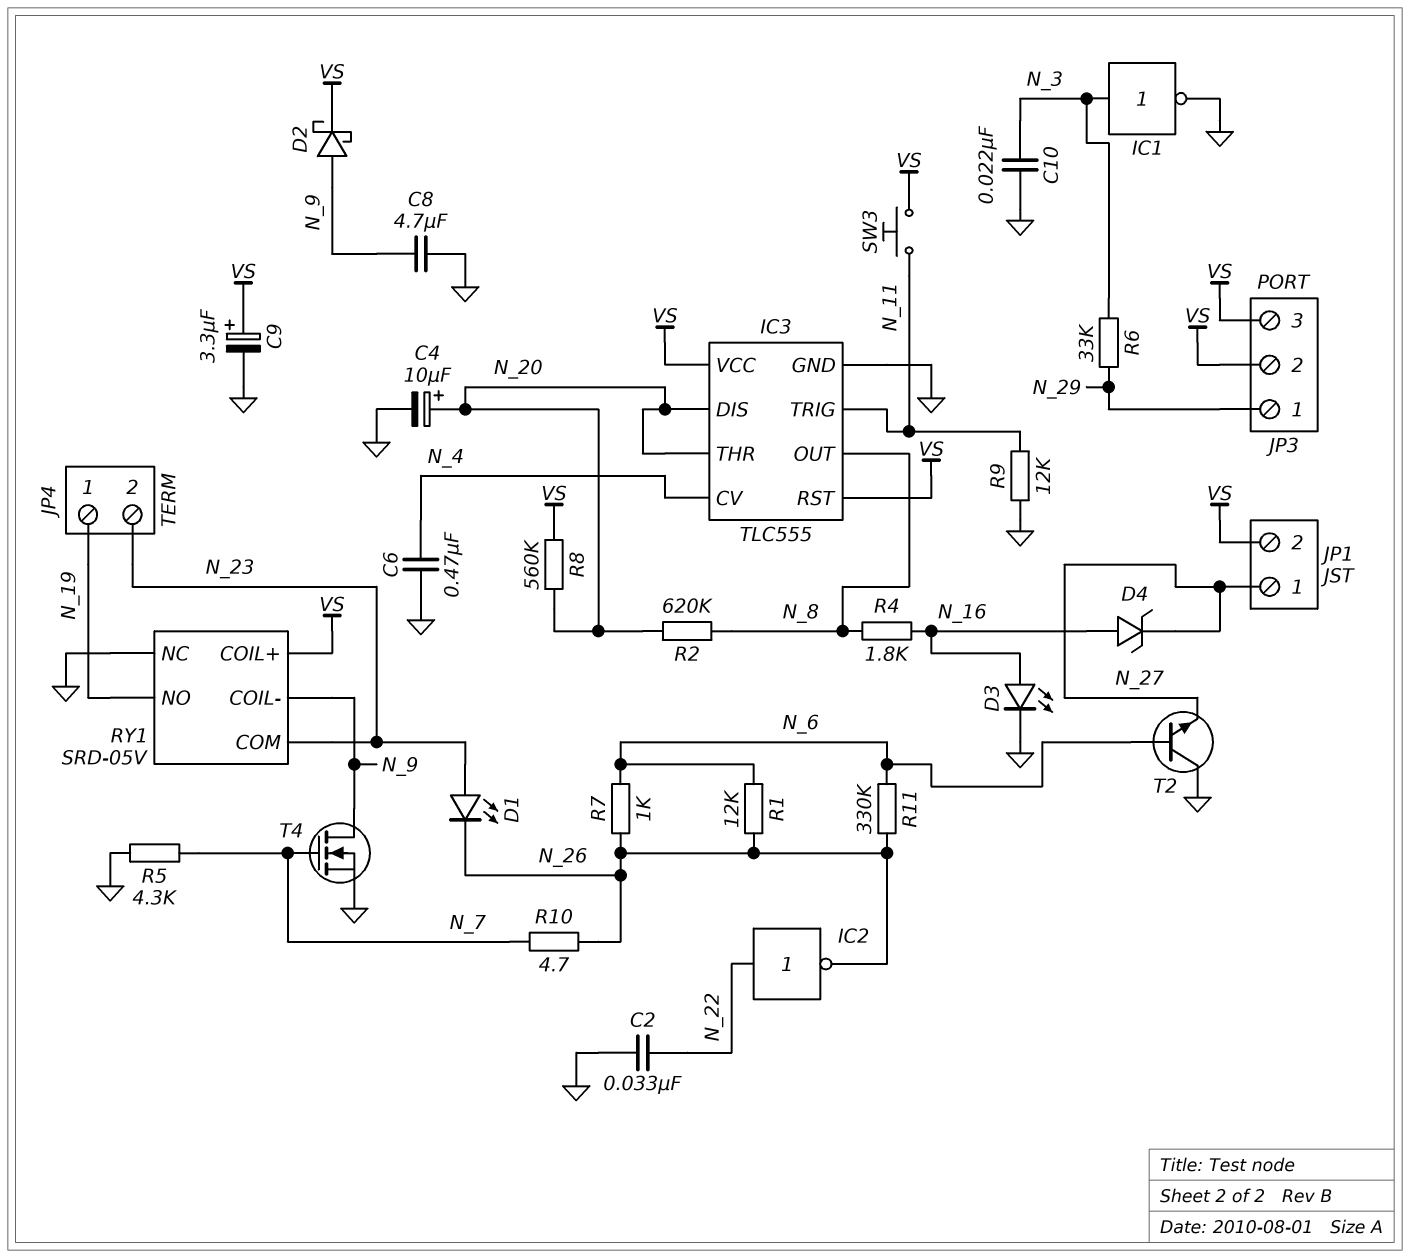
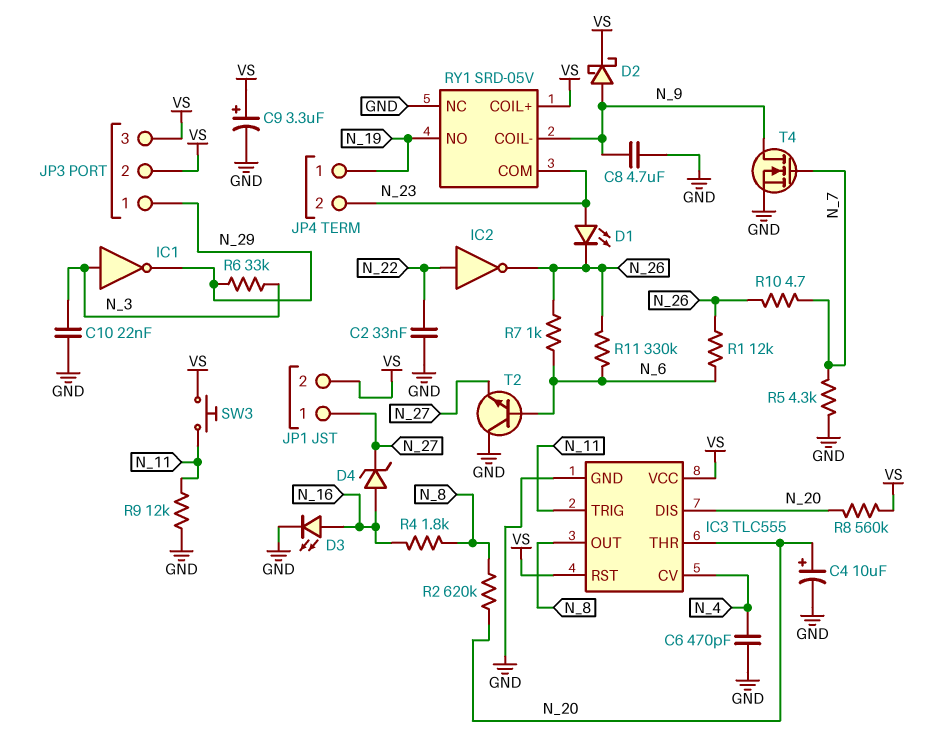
C6: 470nF (GND, N_4) -> 470pF (GND, N_4)
IC1: NOT (in N_3, out GND) -> NOT (in N_3, out N_29)

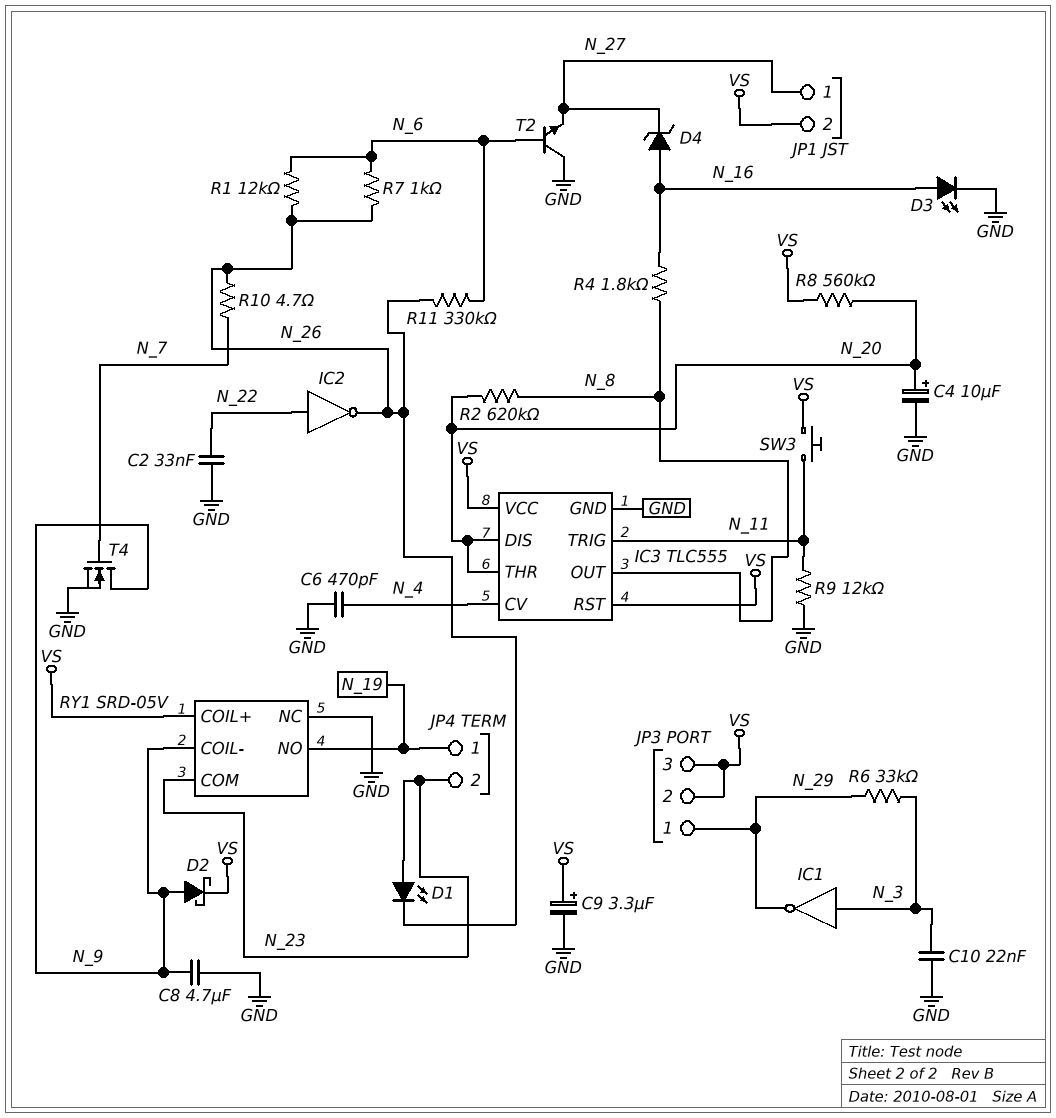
R5: 4.3k (GND, N_7) -> none

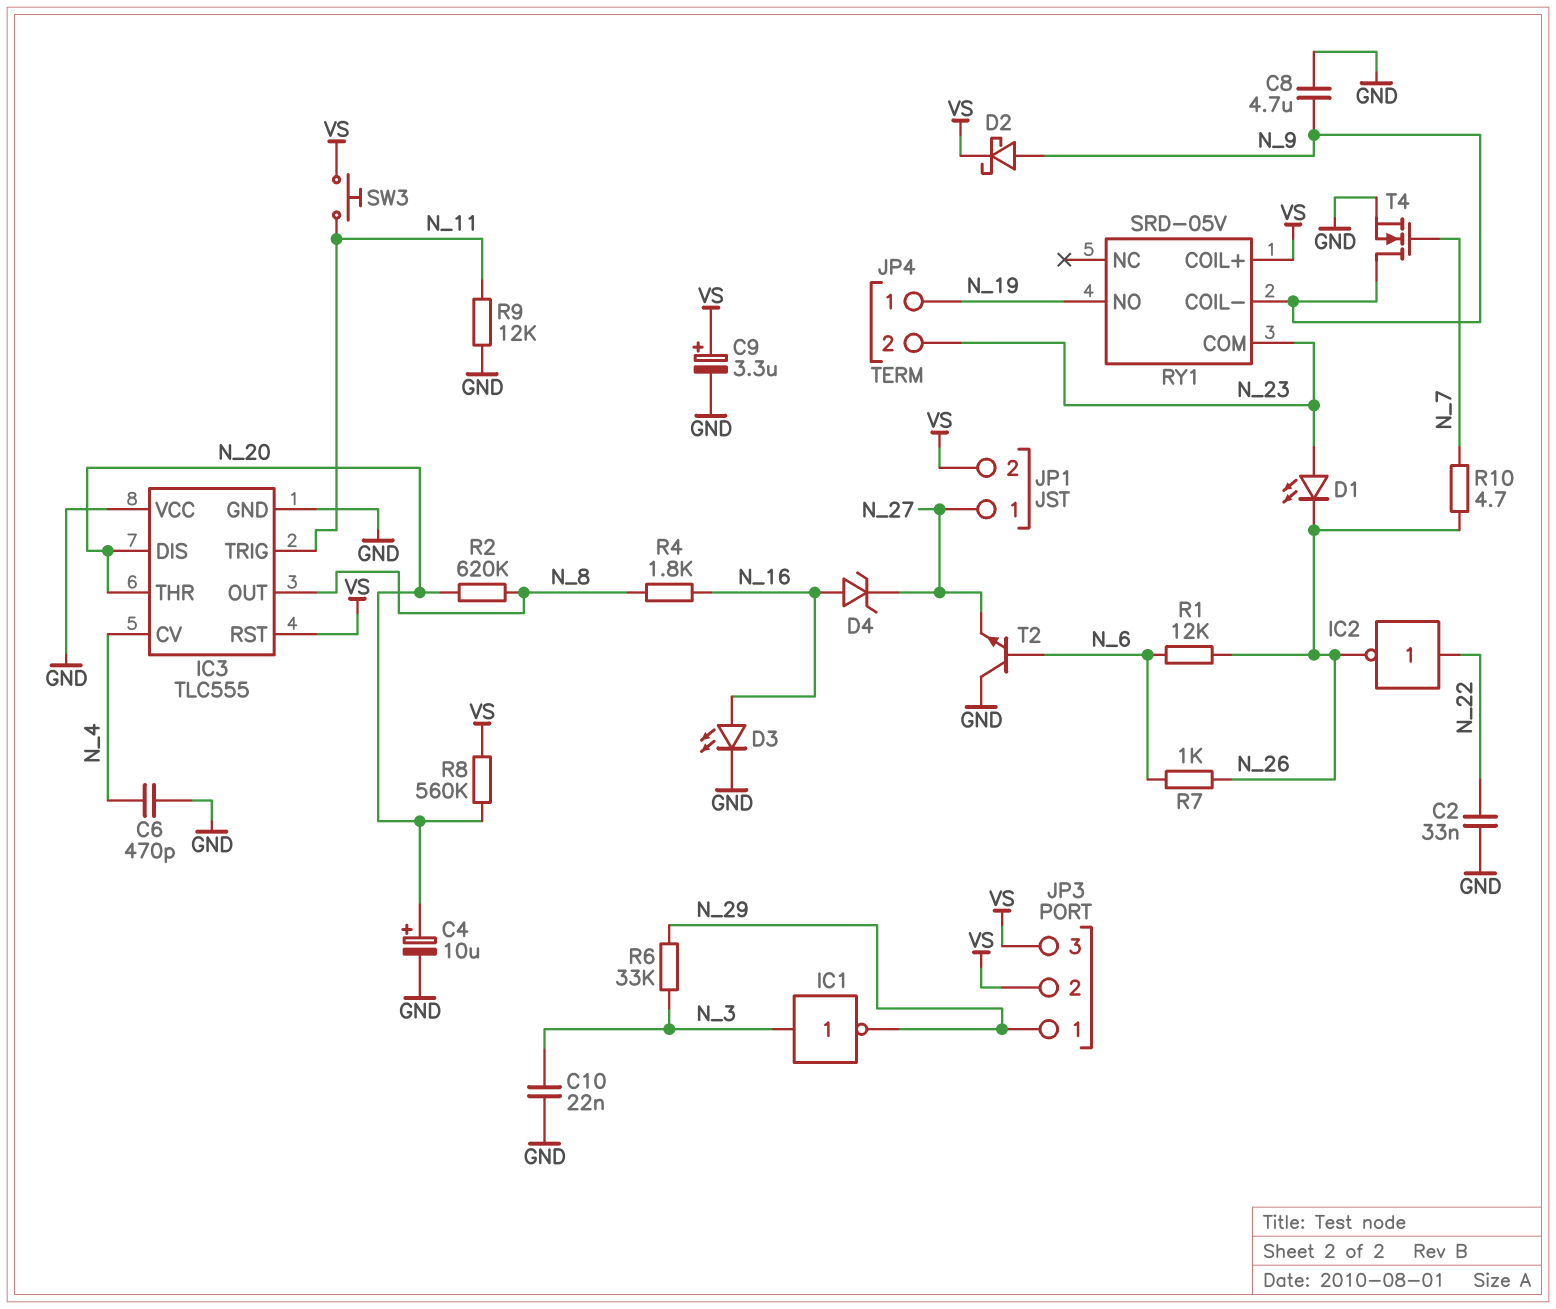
IC3 pin VCC: VS -> GND
R11: 330k (N_6, N_26) -> none
RY1 pin NC: GND -> none

